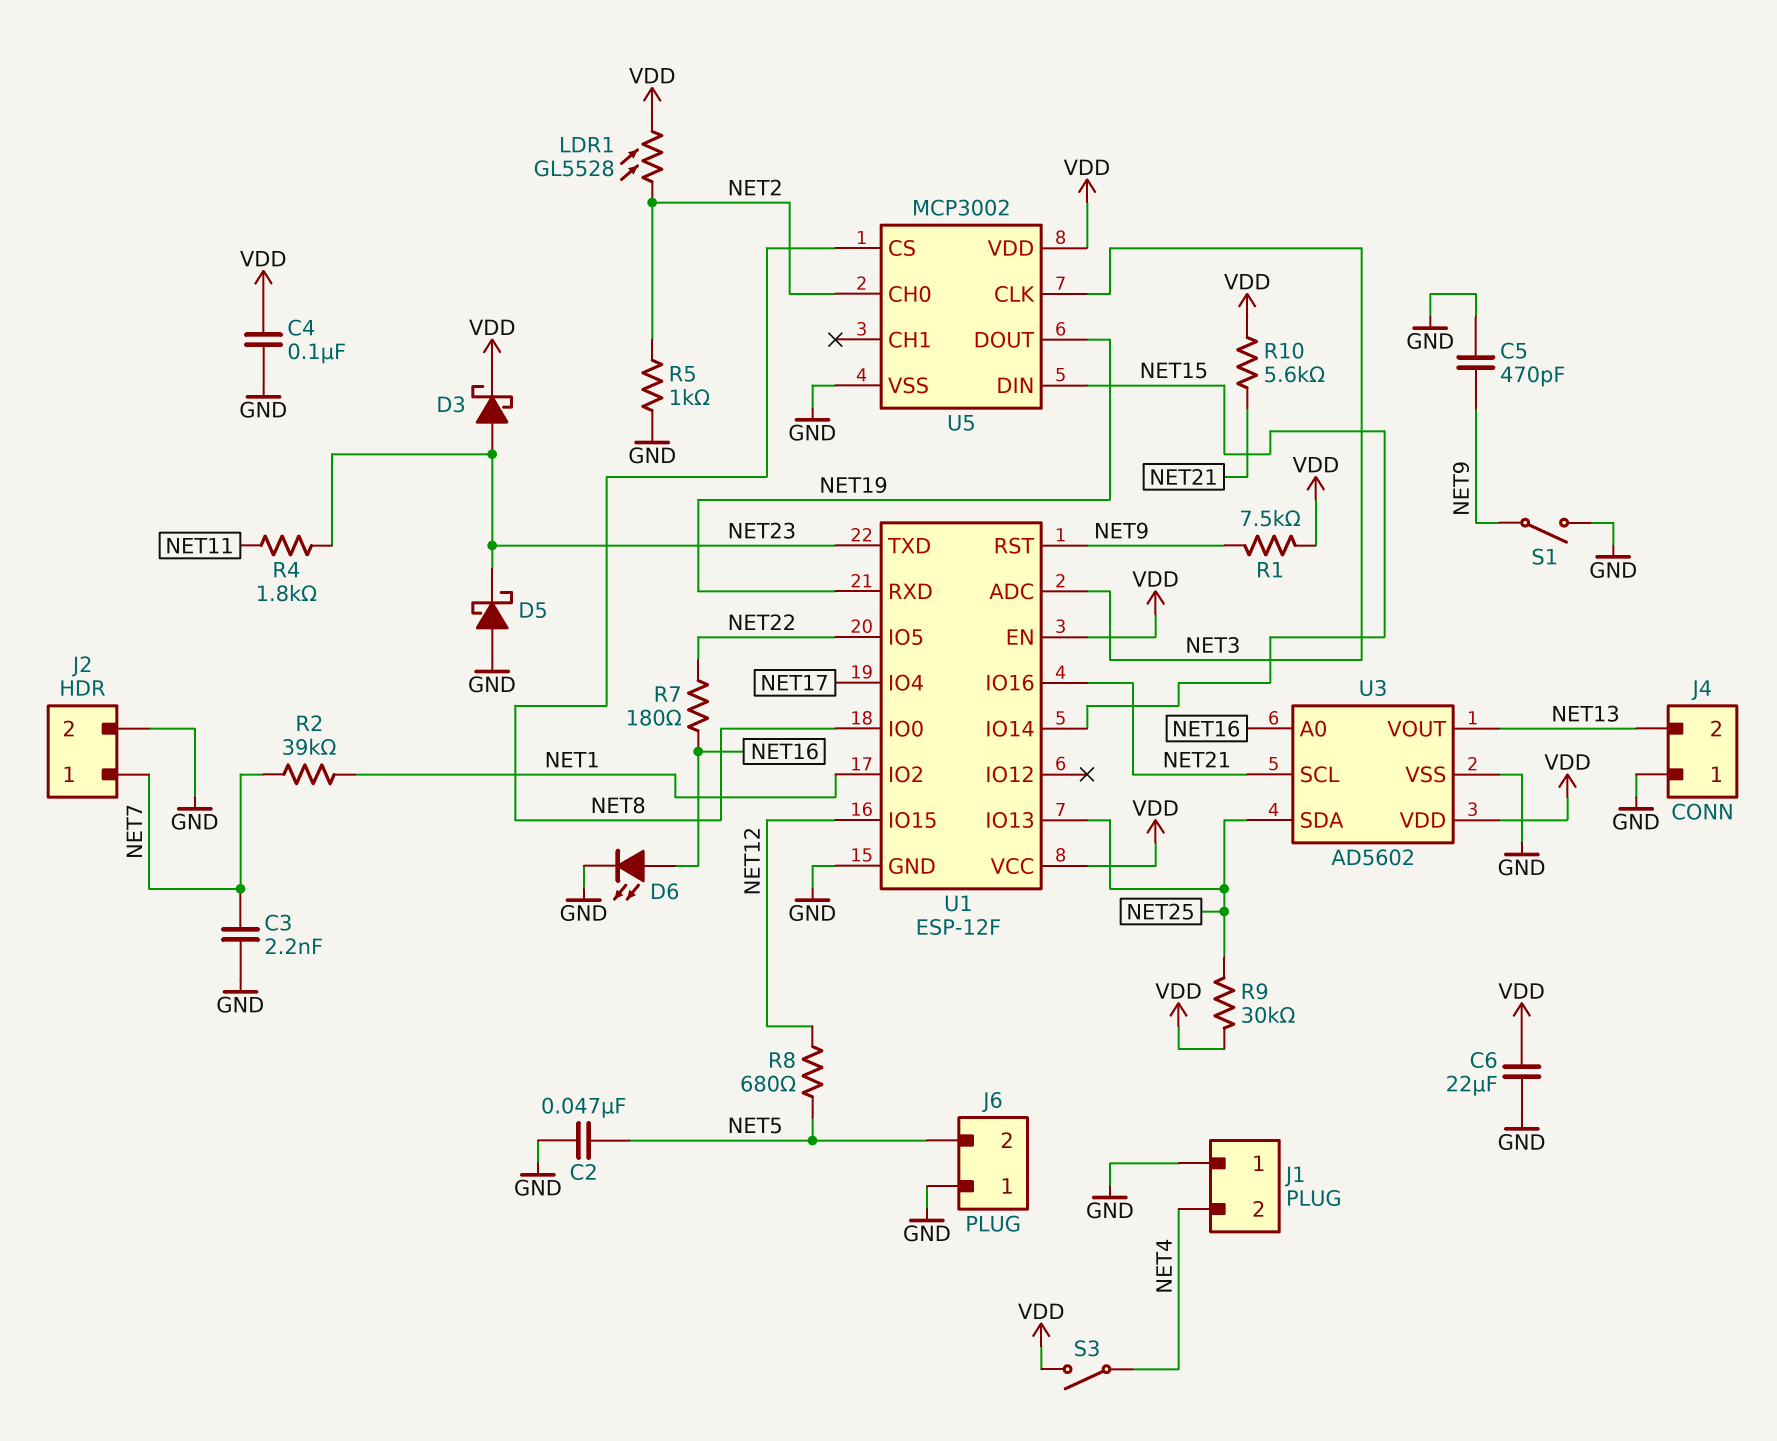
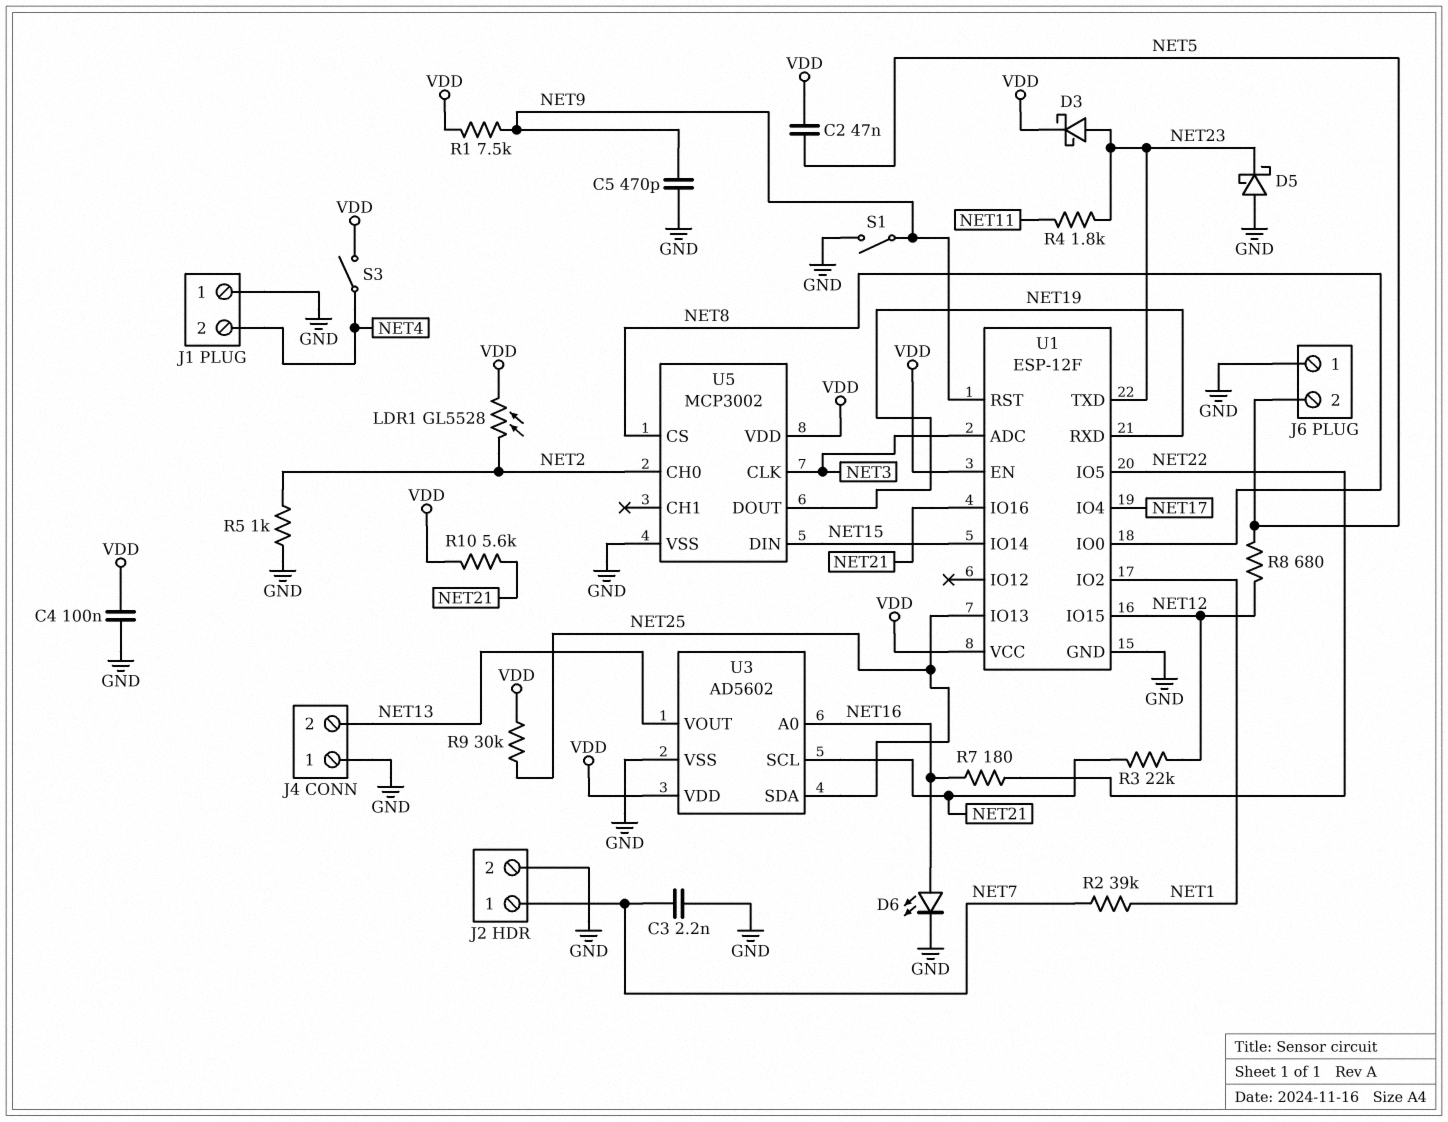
C2: 47nF (GND, NET5) -> 47nF (NET5, VDD)
C6: 22uF (GND, VDD) -> none
R3: none -> 22k (NET12, NET21)

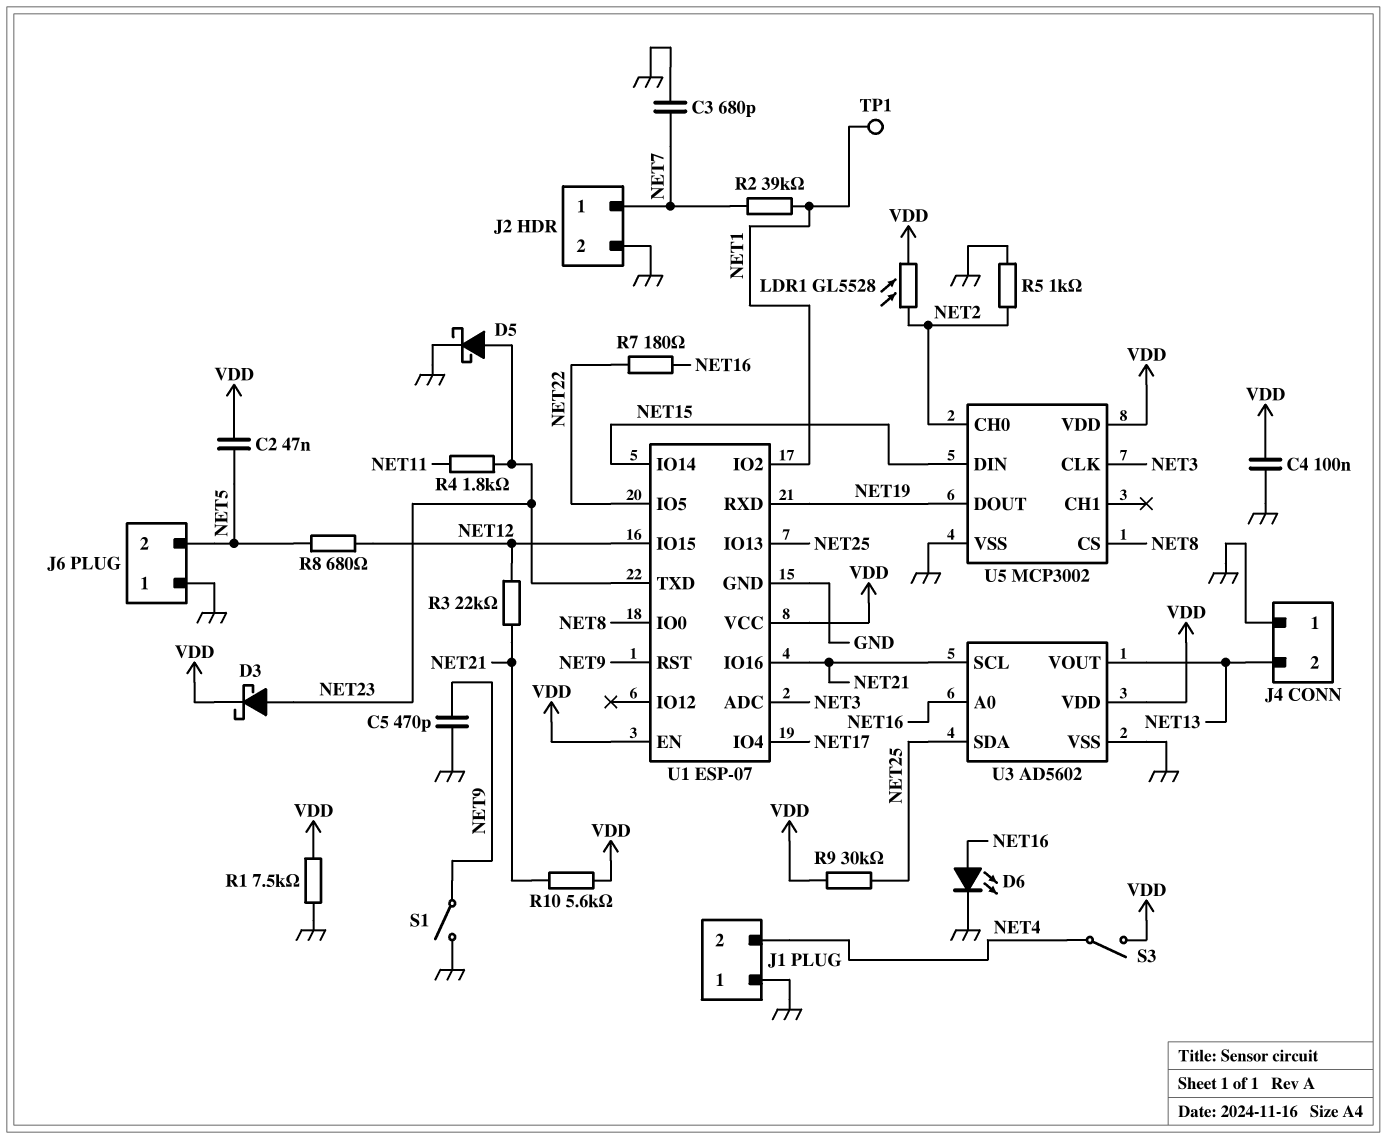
C3: 2.2nF (GND, NET7) -> 680pF (GND, NET7)
D5: schottky (A GND, K NET23) -> schottky (A NET23, K GND)
R1: 7.5k (NET9, VDD) -> 7.5k (GND, VDD)
TP1: none -> test point (NET1)
U1: ESP-12F -> ESP-07

